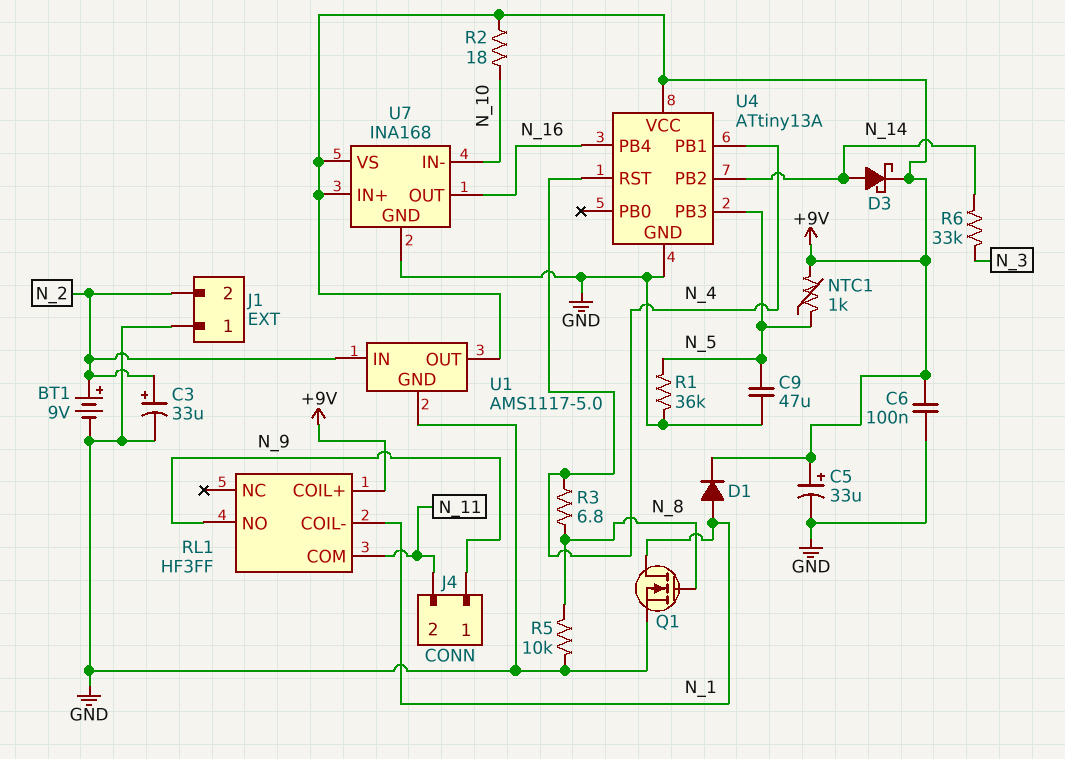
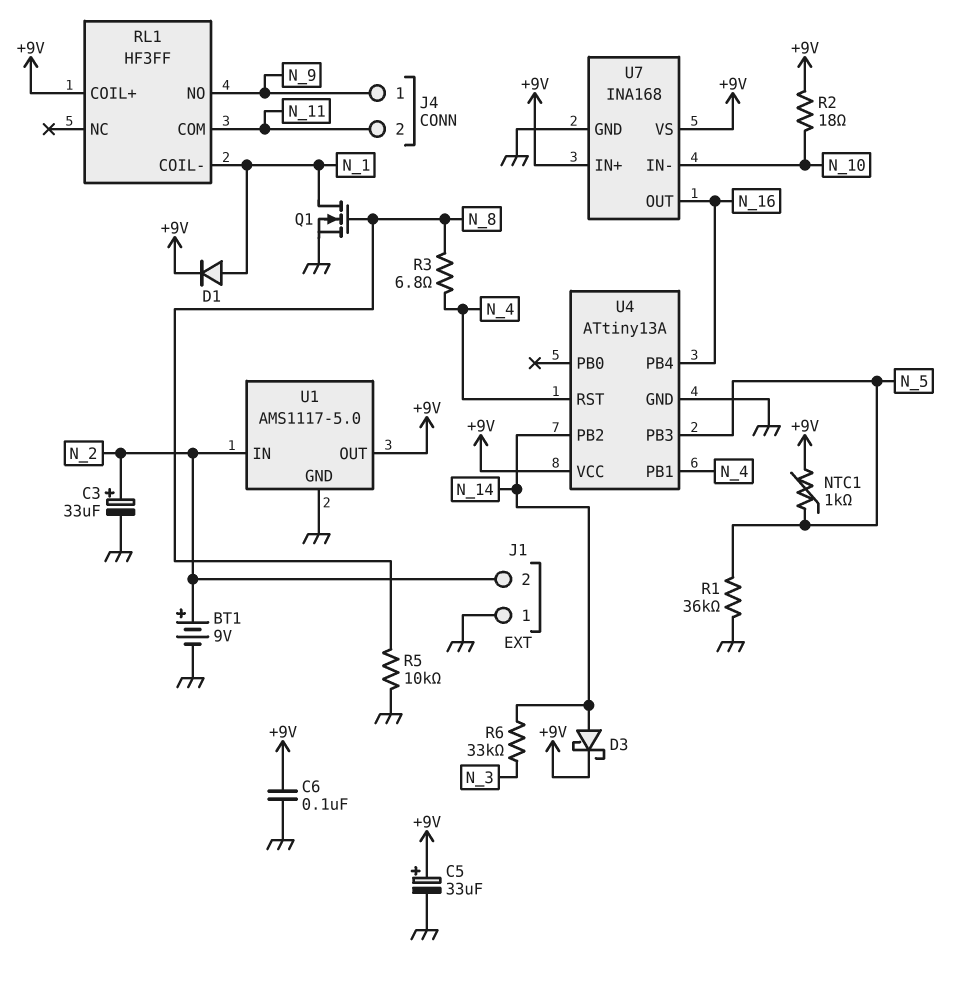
C9: 47uF (GND, N_5) -> none

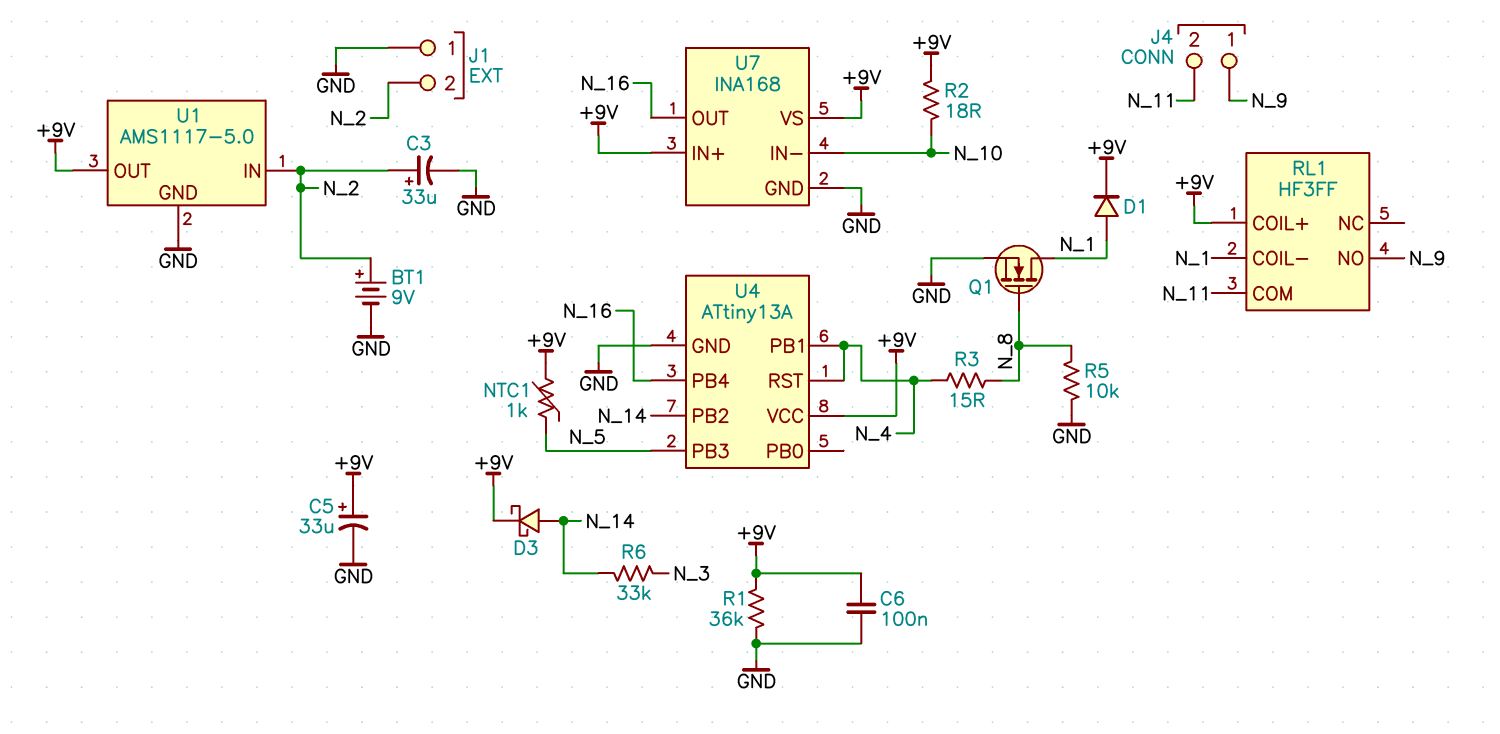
R1: 36k (GND, N_5) -> 36k (+9V, GND)
R3: 6.8 (N_4, N_8) -> 15 (N_4, N_8)

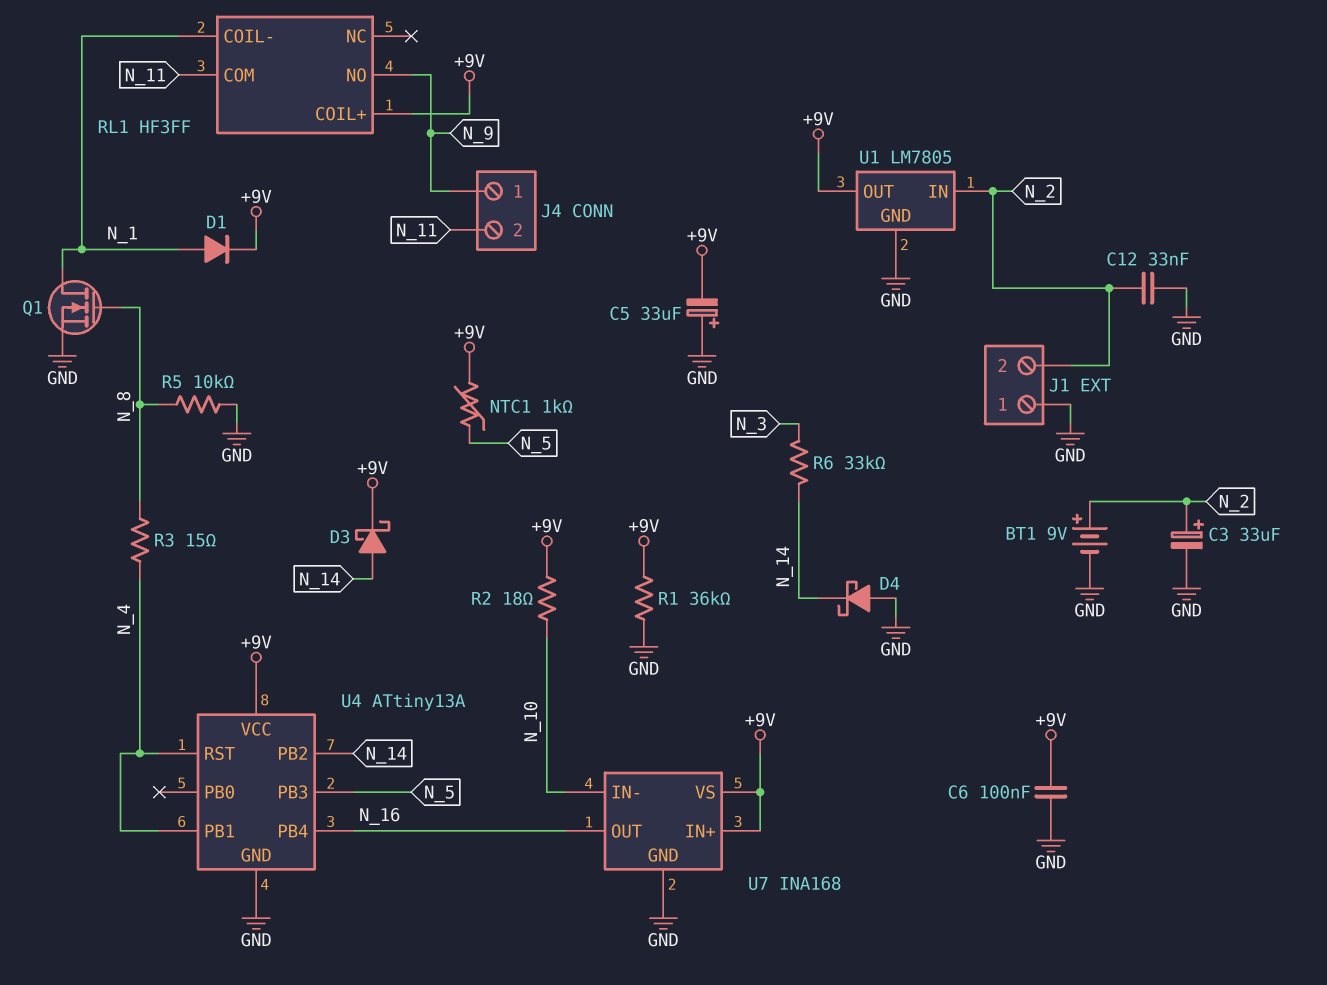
C5: 33uF (plus +9V, minus GND) -> 33uF (plus GND, minus +9V)
C12: none -> 33nF (GND, N_2)
D4: none -> schottky (A GND, K N_14)
U1: AMS1117-5.0 -> LM7805

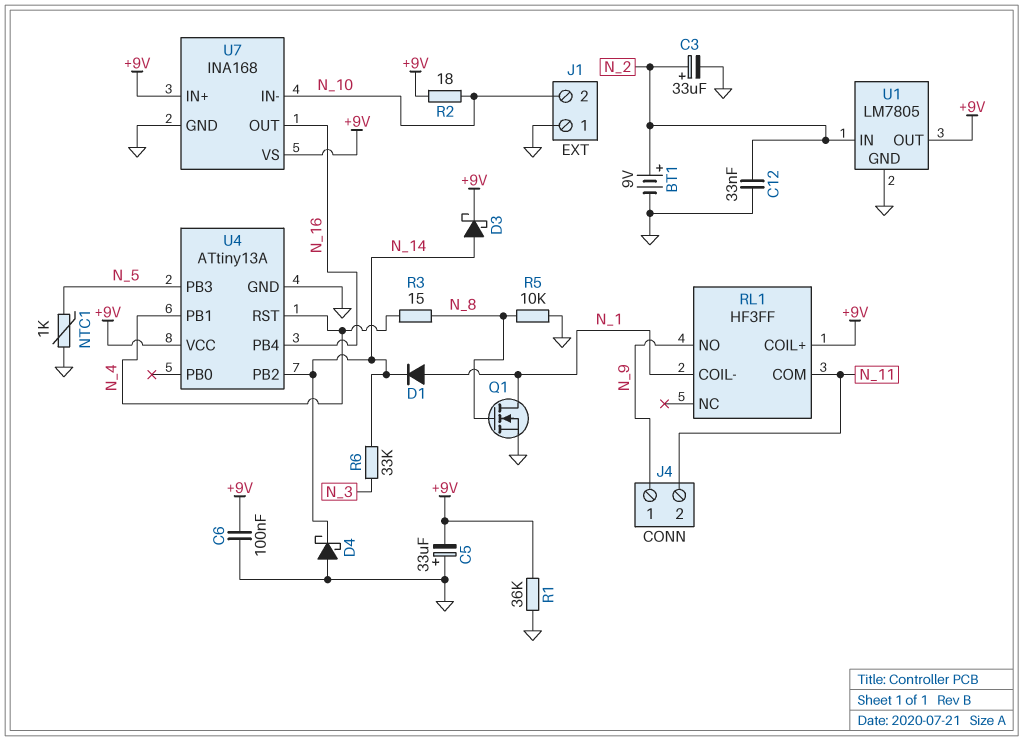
D1: diode (A N_1, K +9V) -> diode (A N_1, K N_14)
J1 pin 2: N_2 -> N_10
NTC1: 1k (+9V, N_5) -> 1k (GND, N_5)

